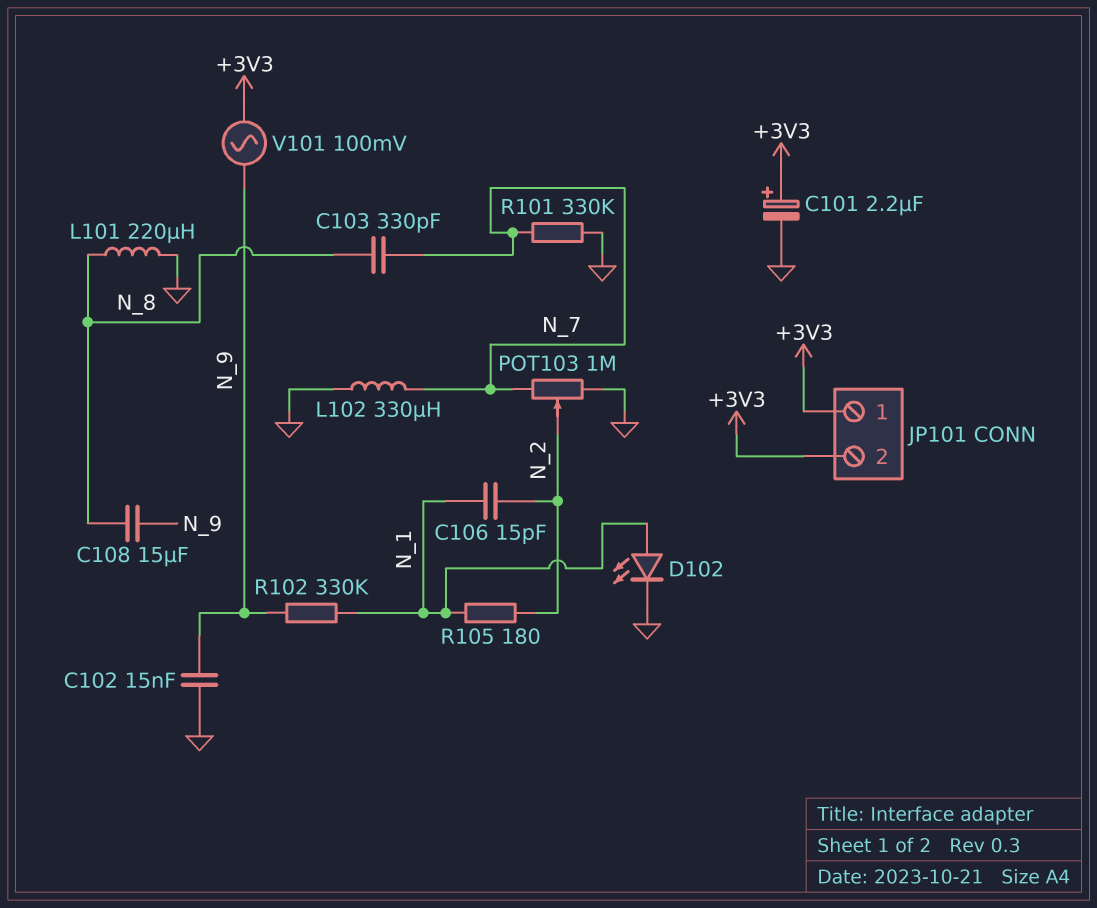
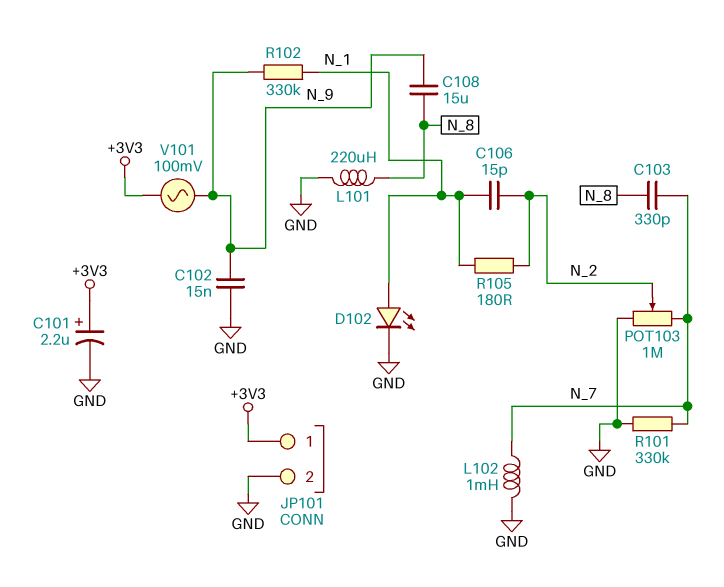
JP101 pin 2: +3V3 -> GND
L102: 330uH (GND, N_7) -> 1mH (GND, N_7)

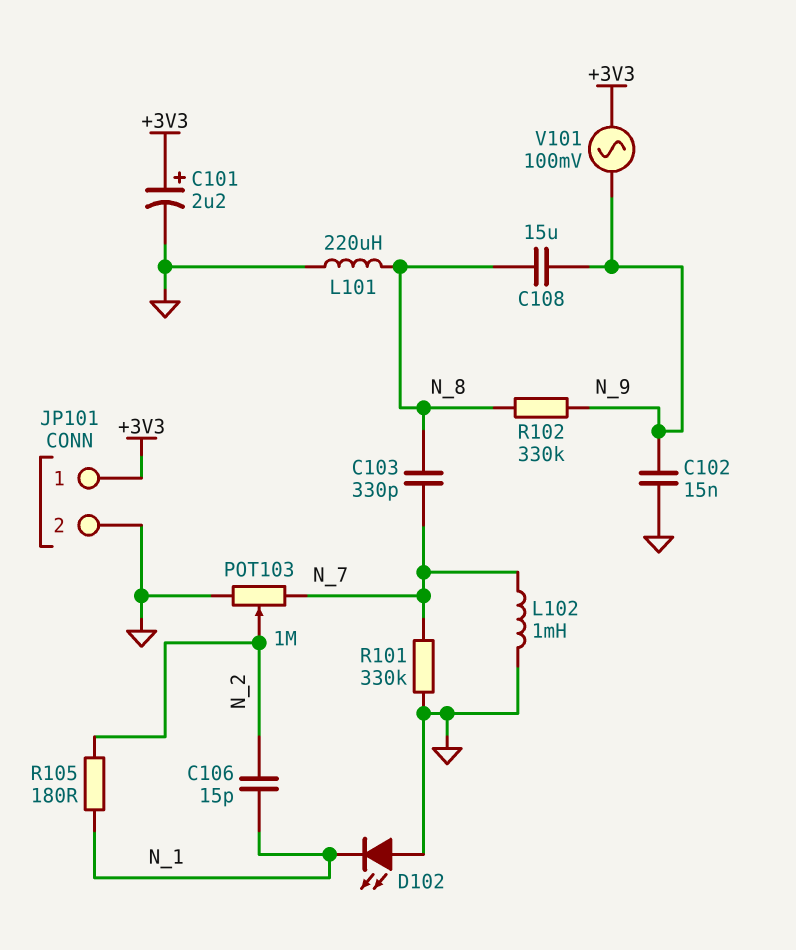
D102: LED (A N_1, K GND) -> LED (A GND, K N_1)
R102: 330k (N_1, N_9) -> 330k (N_8, N_9)

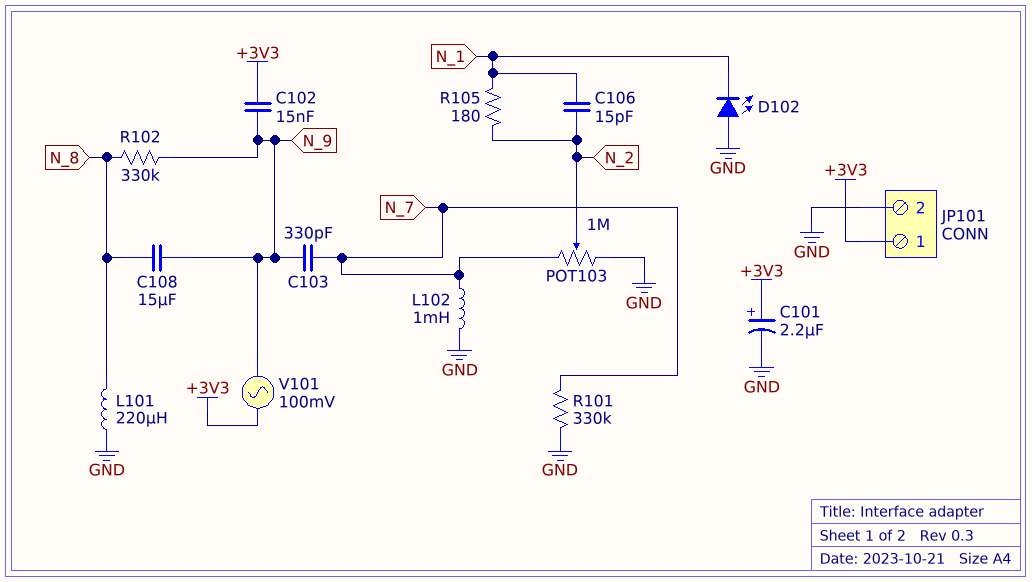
C102: 15nF (GND, N_9) -> 15nF (+3V3, N_9)
C103: 330pF (N_7, N_8) -> 330pF (N_7, N_9)

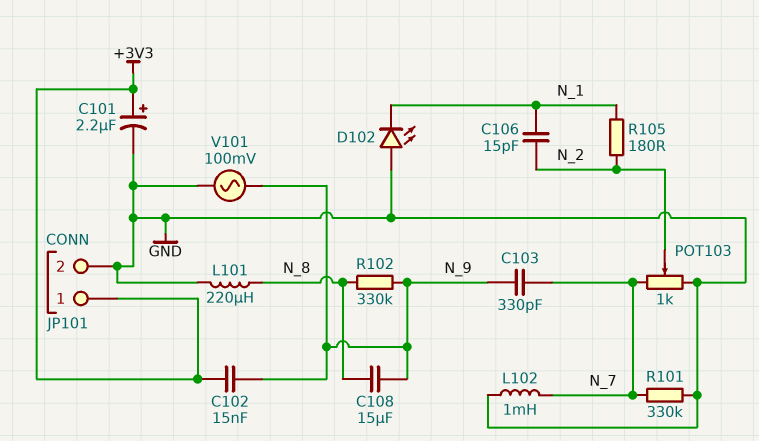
POT103: 1M (GND, N_7, wiper N_2) -> 1k (GND, N_7, wiper N_2)
V101: AC 100mV (+3V3, N_9) -> AC 100mV (GND, N_9)

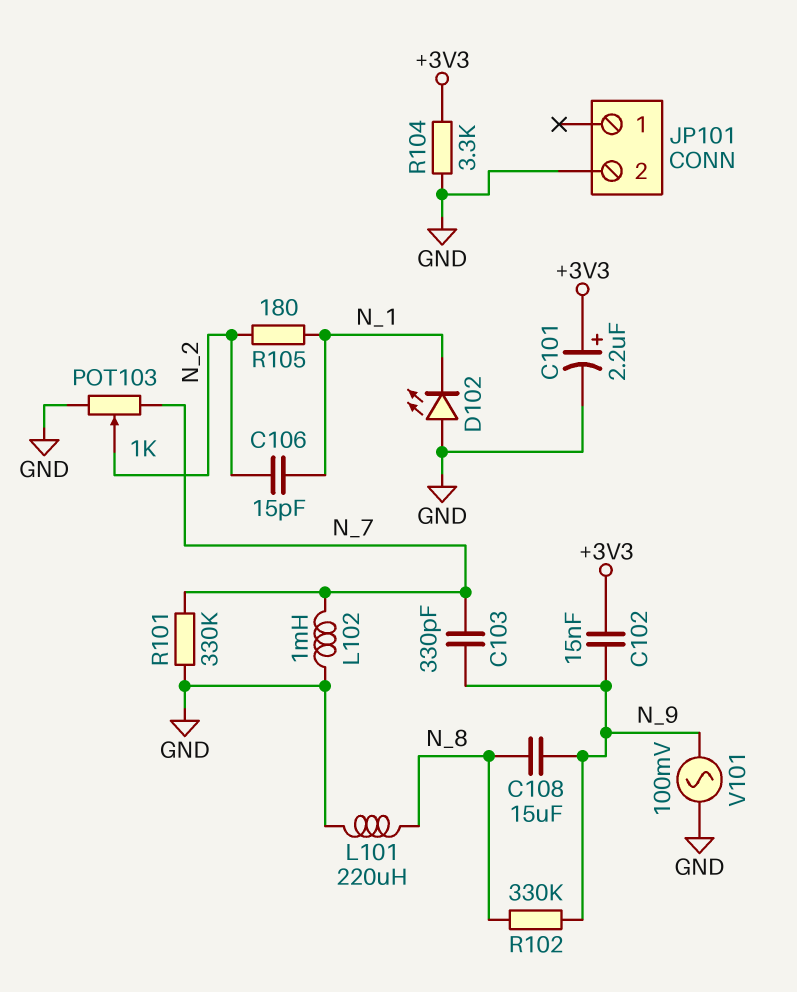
JP101 pin 1: +3V3 -> none
R104: none -> 3.3k (+3V3, GND)

